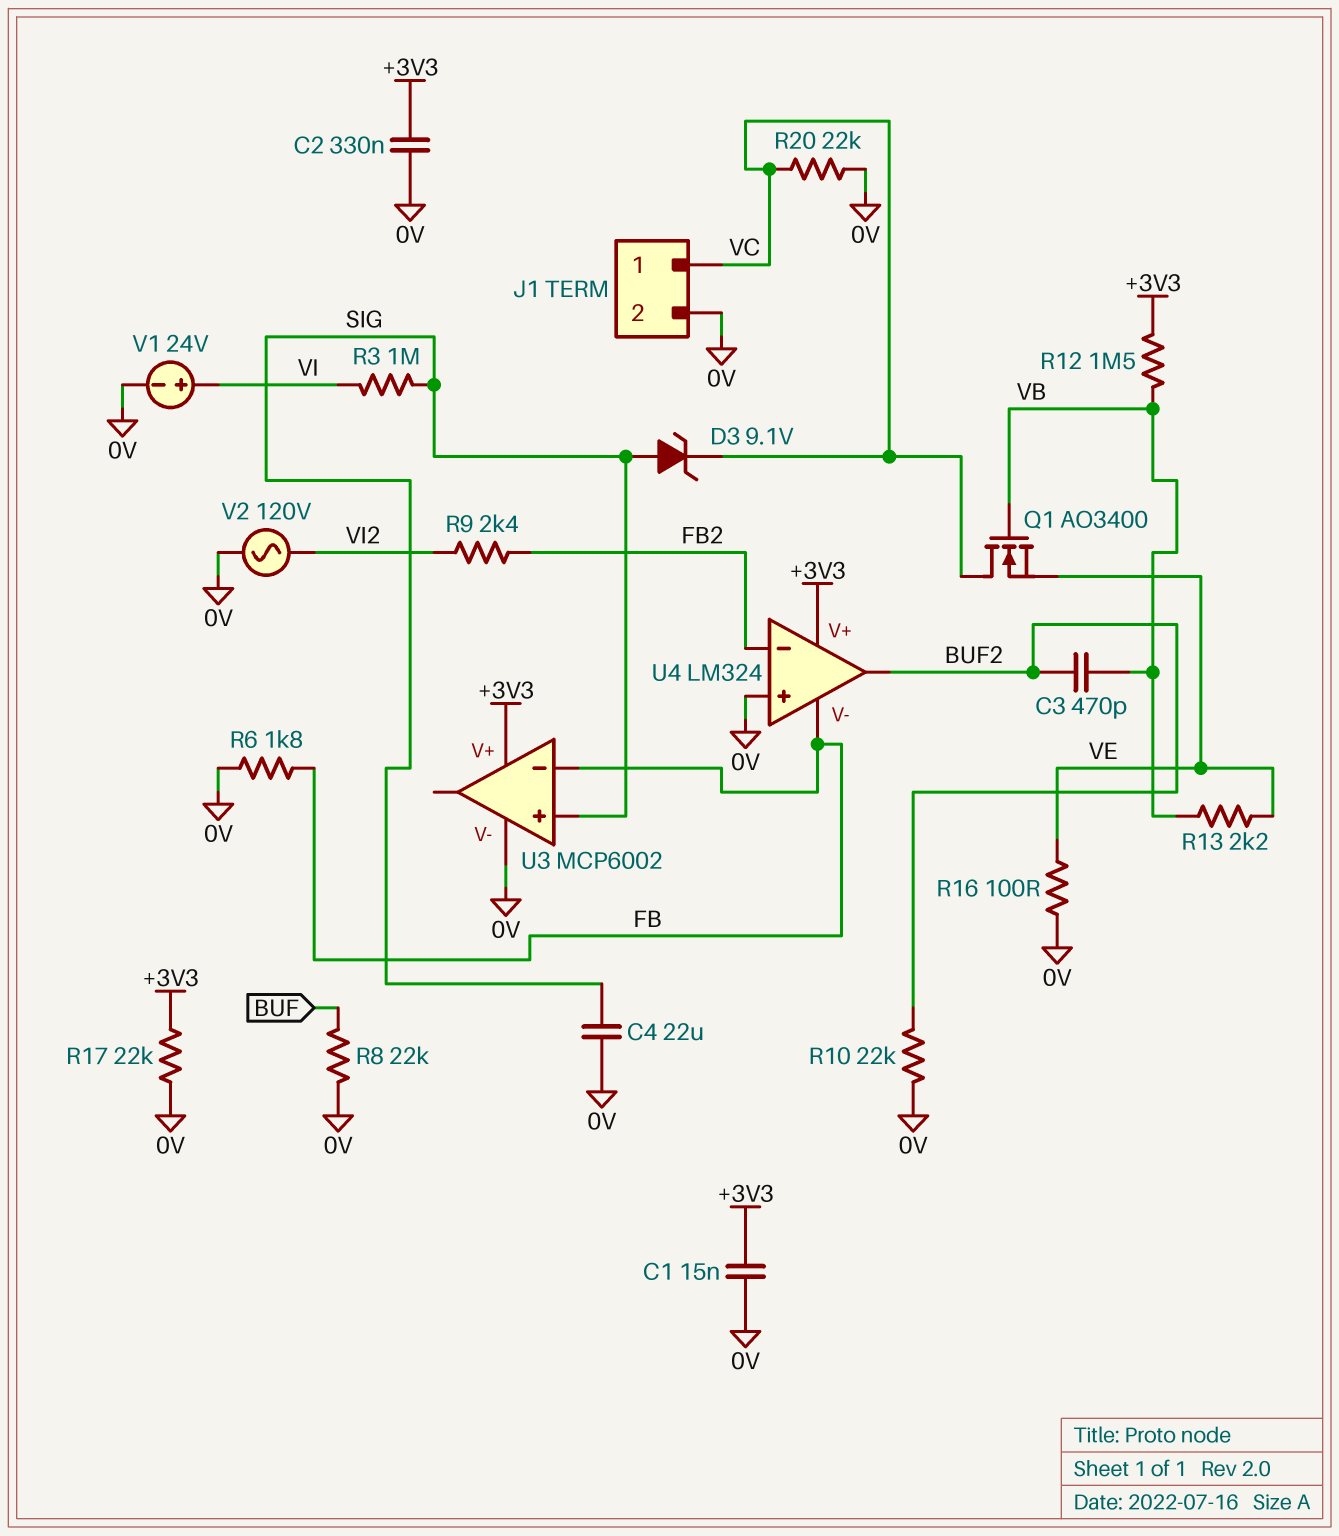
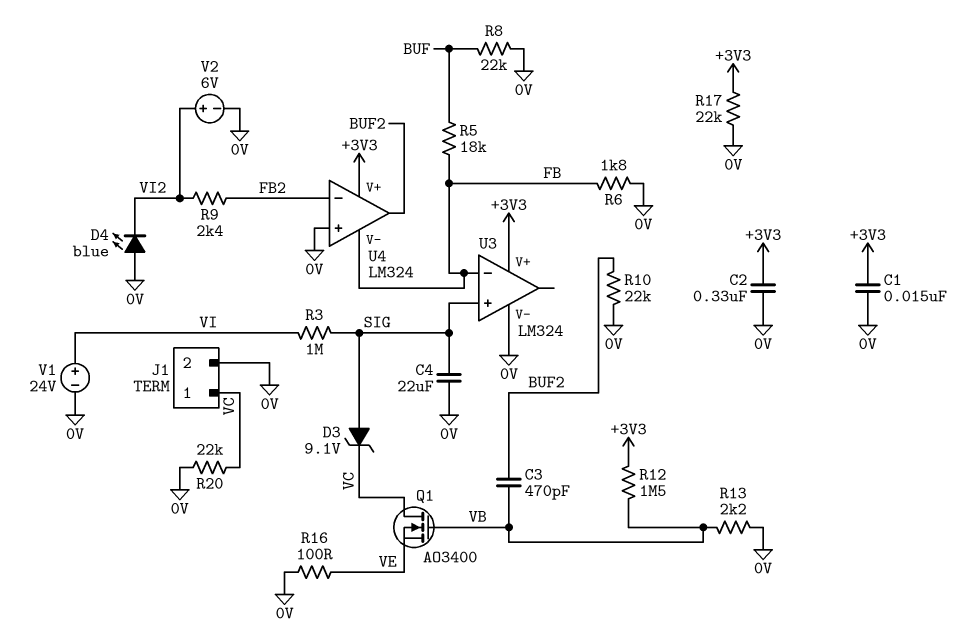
D4: none -> LED blue (A 0V, K VI2)
R5: none -> 18k (BUF, FB)
R13: 2.2k (VB, VE) -> 2.2k (0V, VB)
U3: MCP6002 -> LM324
V2: AC 120V (0V, VI2) -> 6V (plus VI2, minus 0V)

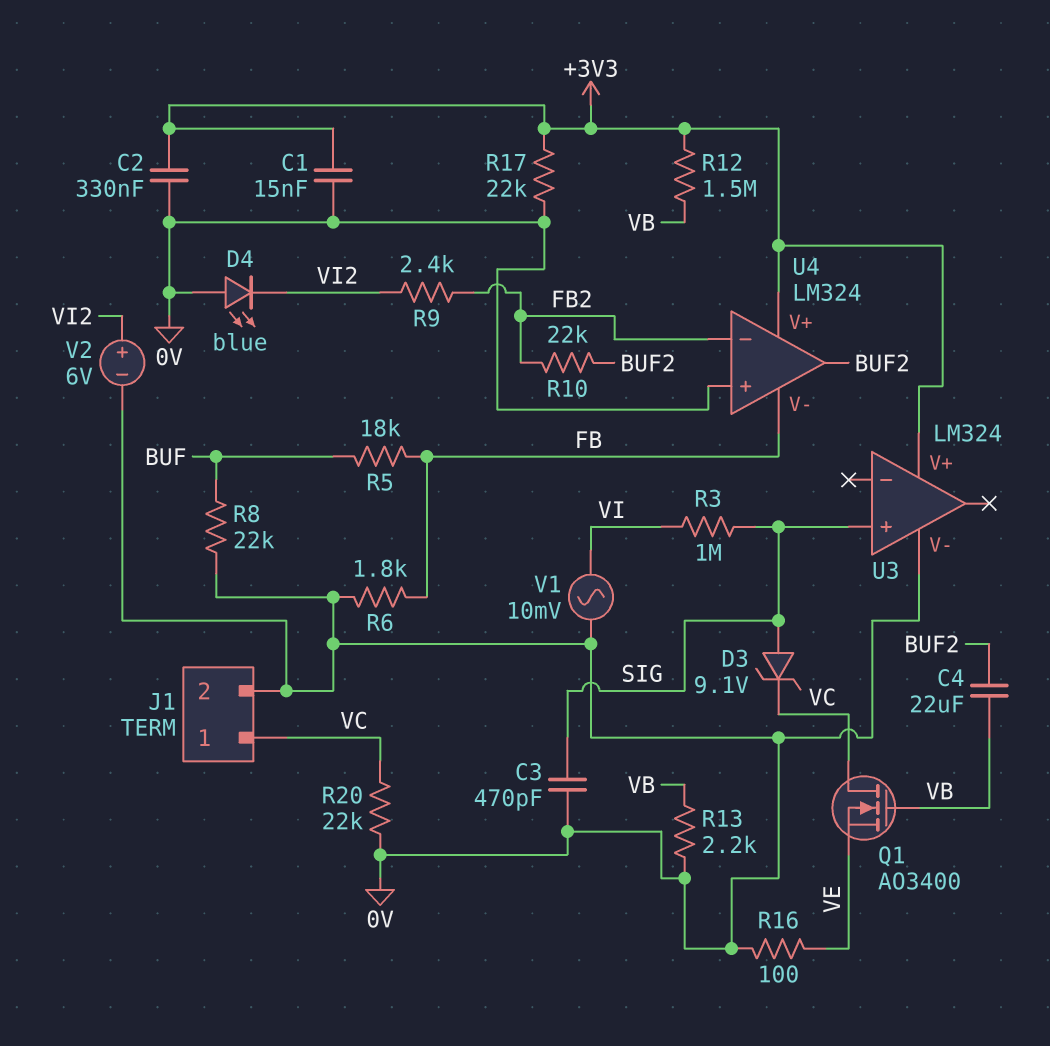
C3: 470pF (BUF2, VB) -> 470pF (0V, SIG)
C4: 22uF (0V, SIG) -> 22uF (BUF2, VB)
R10: 22k (0V, BUF2) -> 22k (BUF2, FB2)
U3 pin in-: FB -> none
V1: 24V (plus VI, minus 0V) -> AC 10mV (0V, VI)

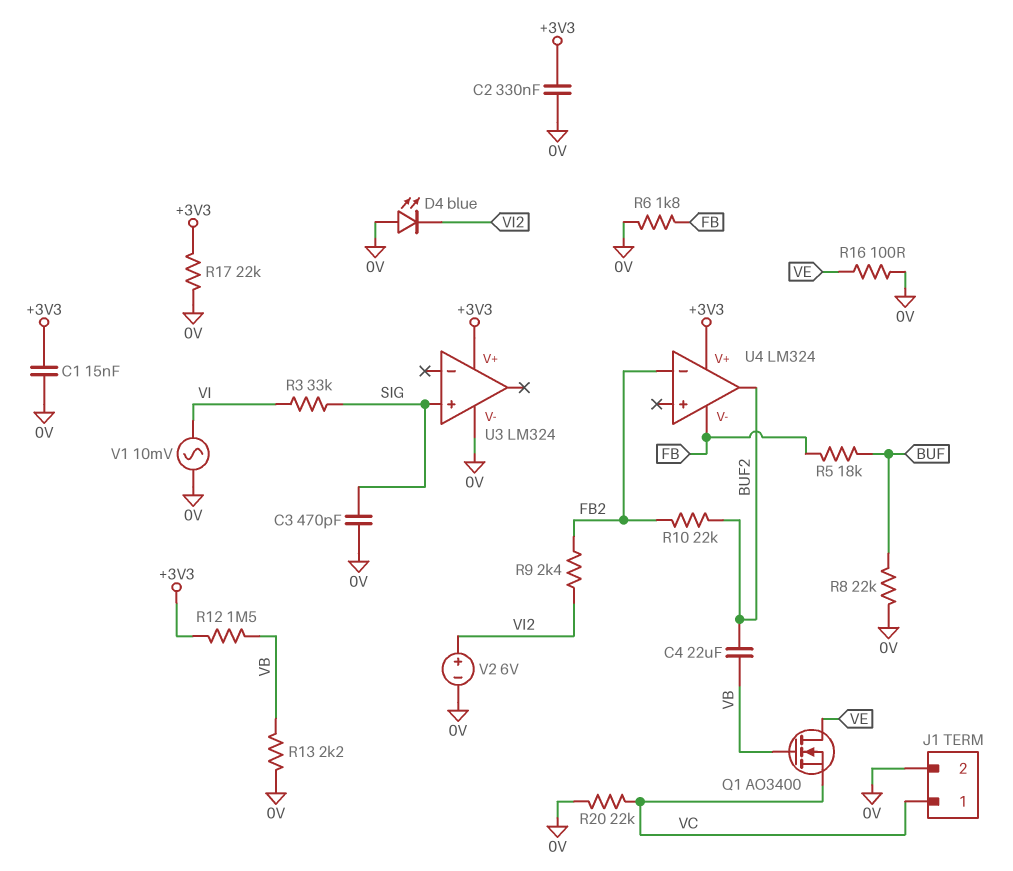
D3: zener 9.1V (A SIG, K VC) -> none
Q1: NMOS AO3400 (G VB, D VC, S VE) -> NMOS AO3400 (G VB, D VE, S VC)
R3: 1M (SIG, VI) -> 33k (SIG, VI)
U4 pin in+: 0V -> none

